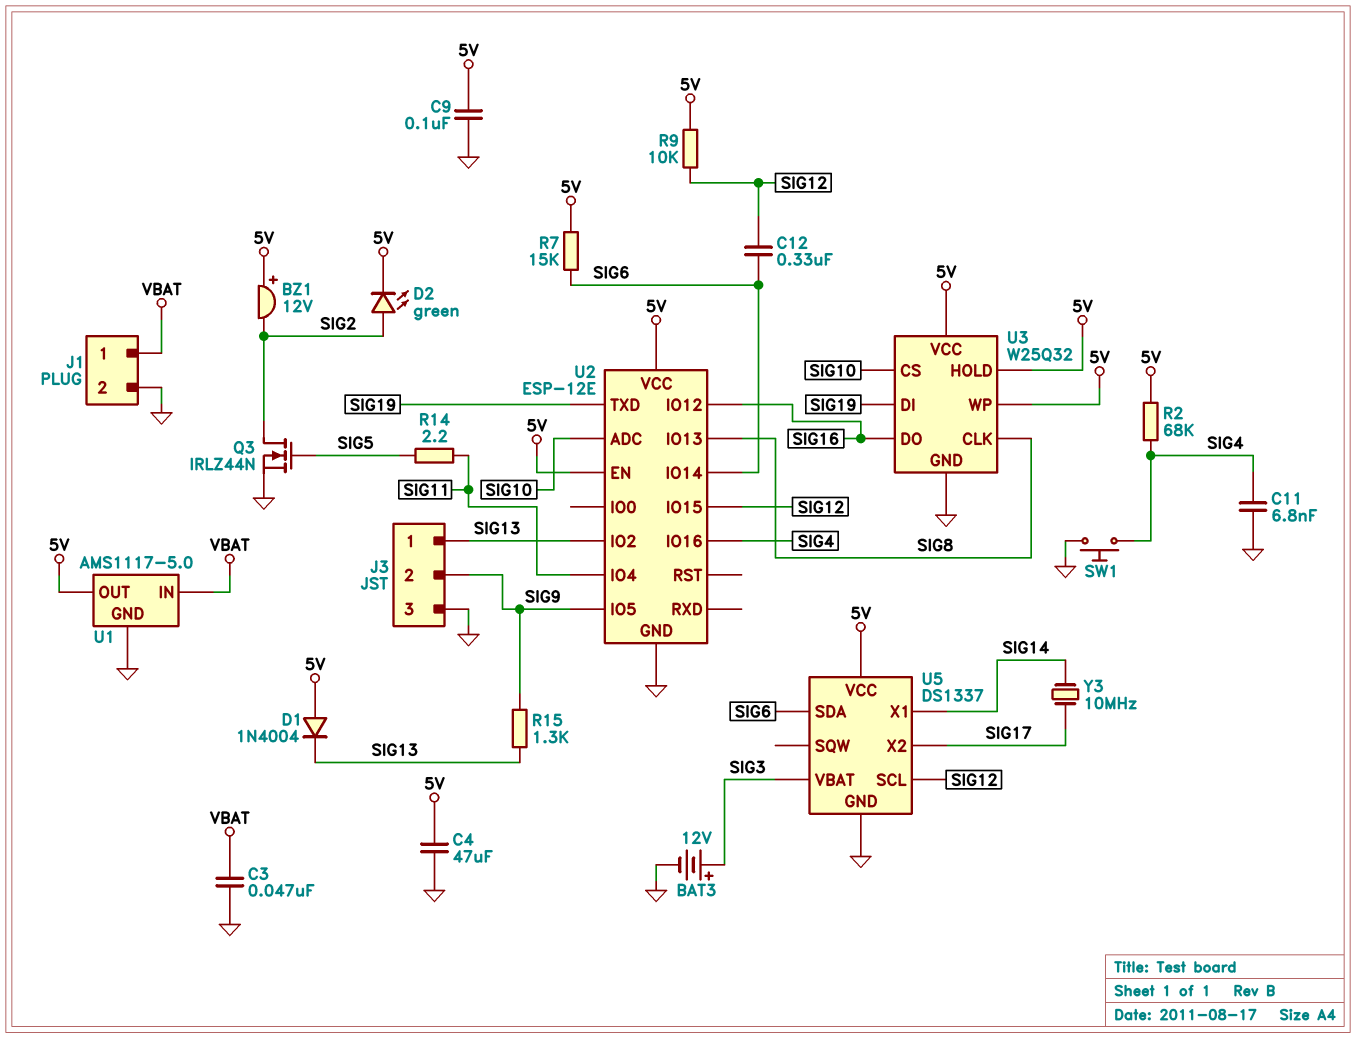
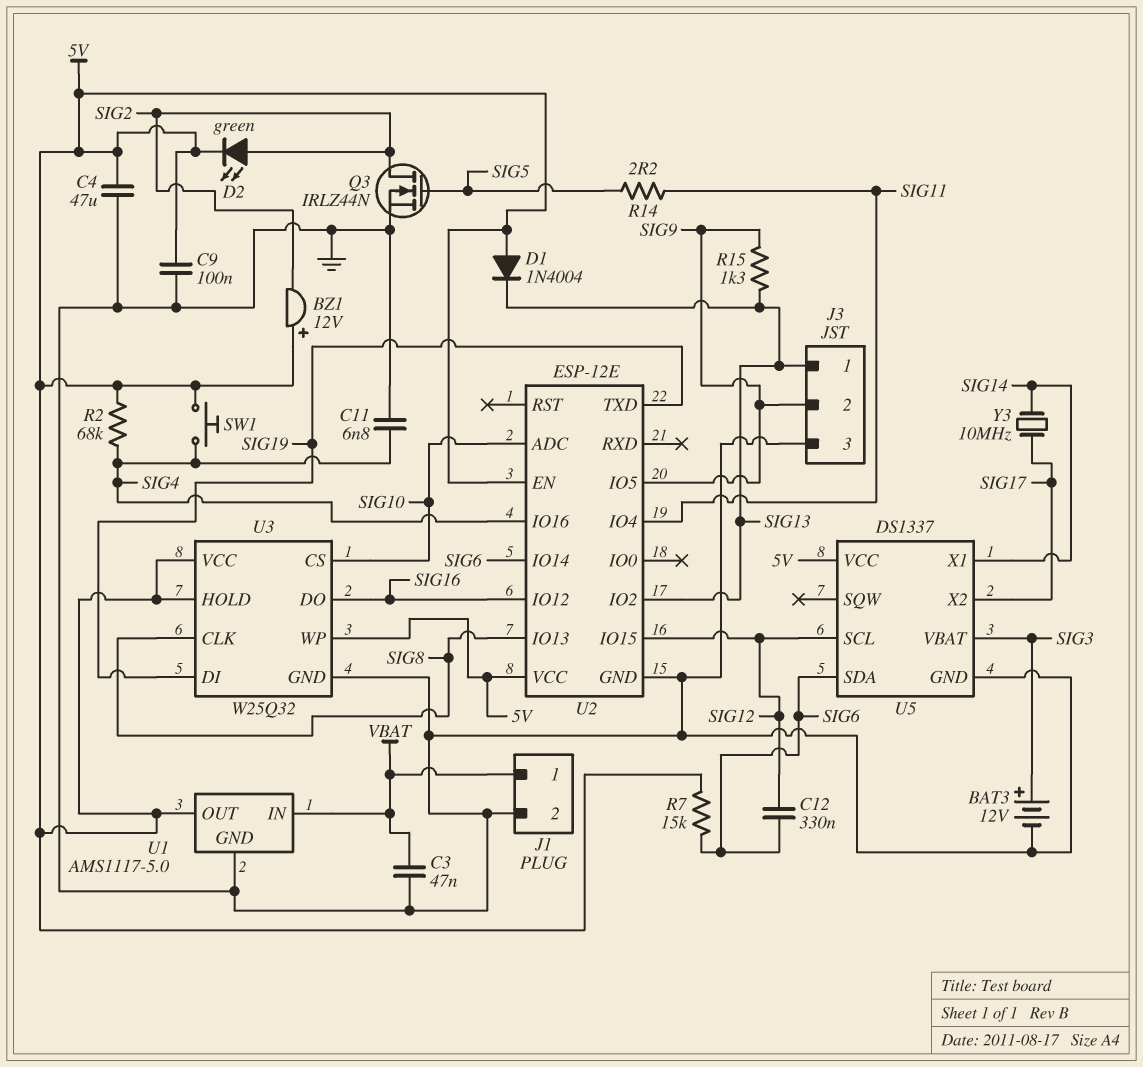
R9: 10k (5V, SIG12) -> none
SW1: button (GND, SIG4) -> button (5V, SIG4)

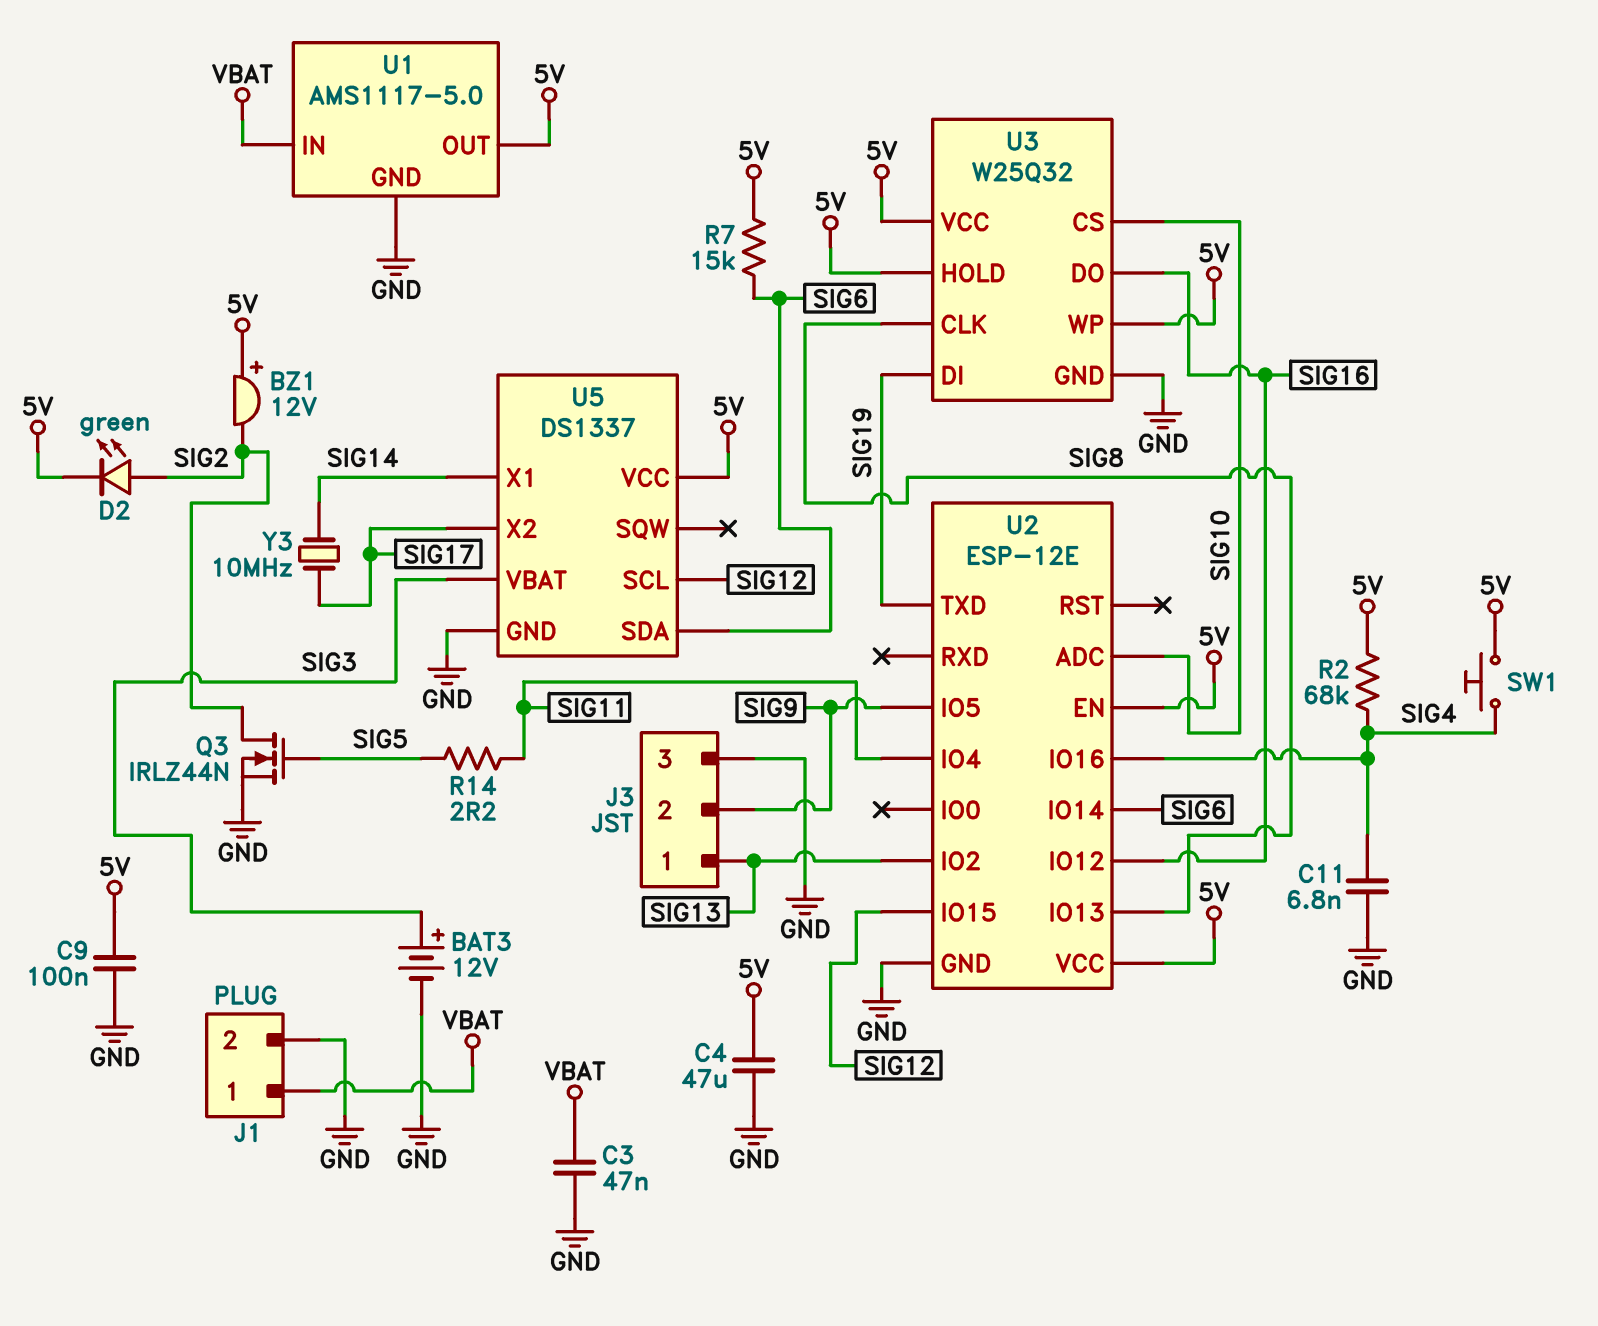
C12: 330nF (SIG6, SIG12) -> none
D1: diode 1N4004 (A 5V, K SIG13) -> none
R15: 1.3k (SIG9, SIG13) -> none

